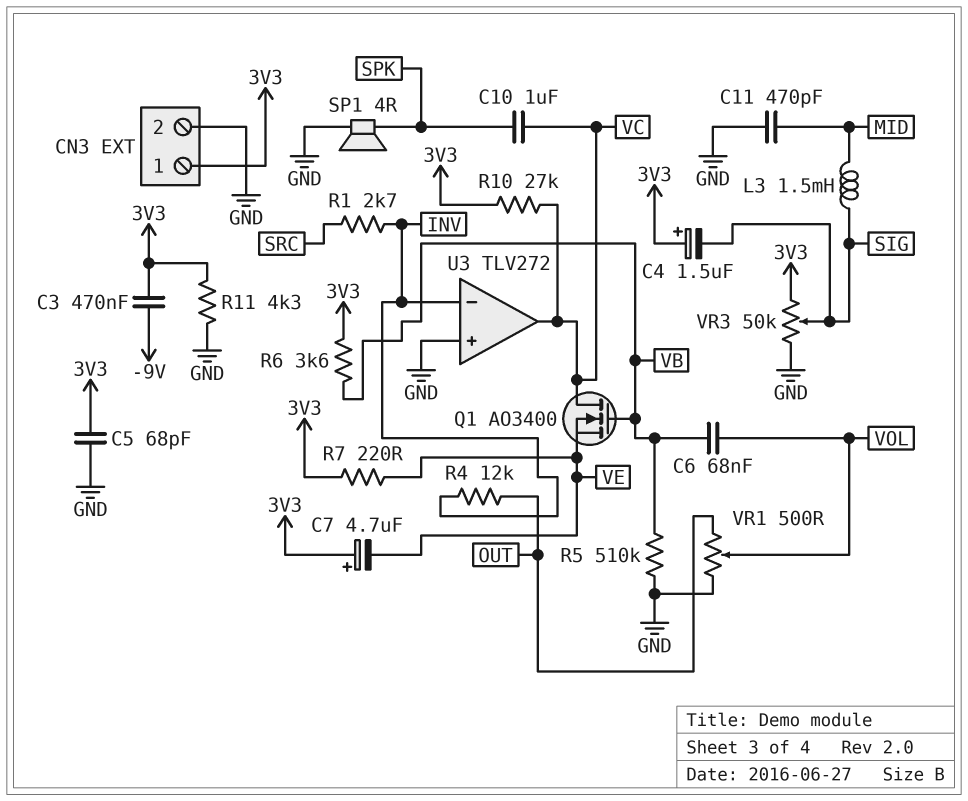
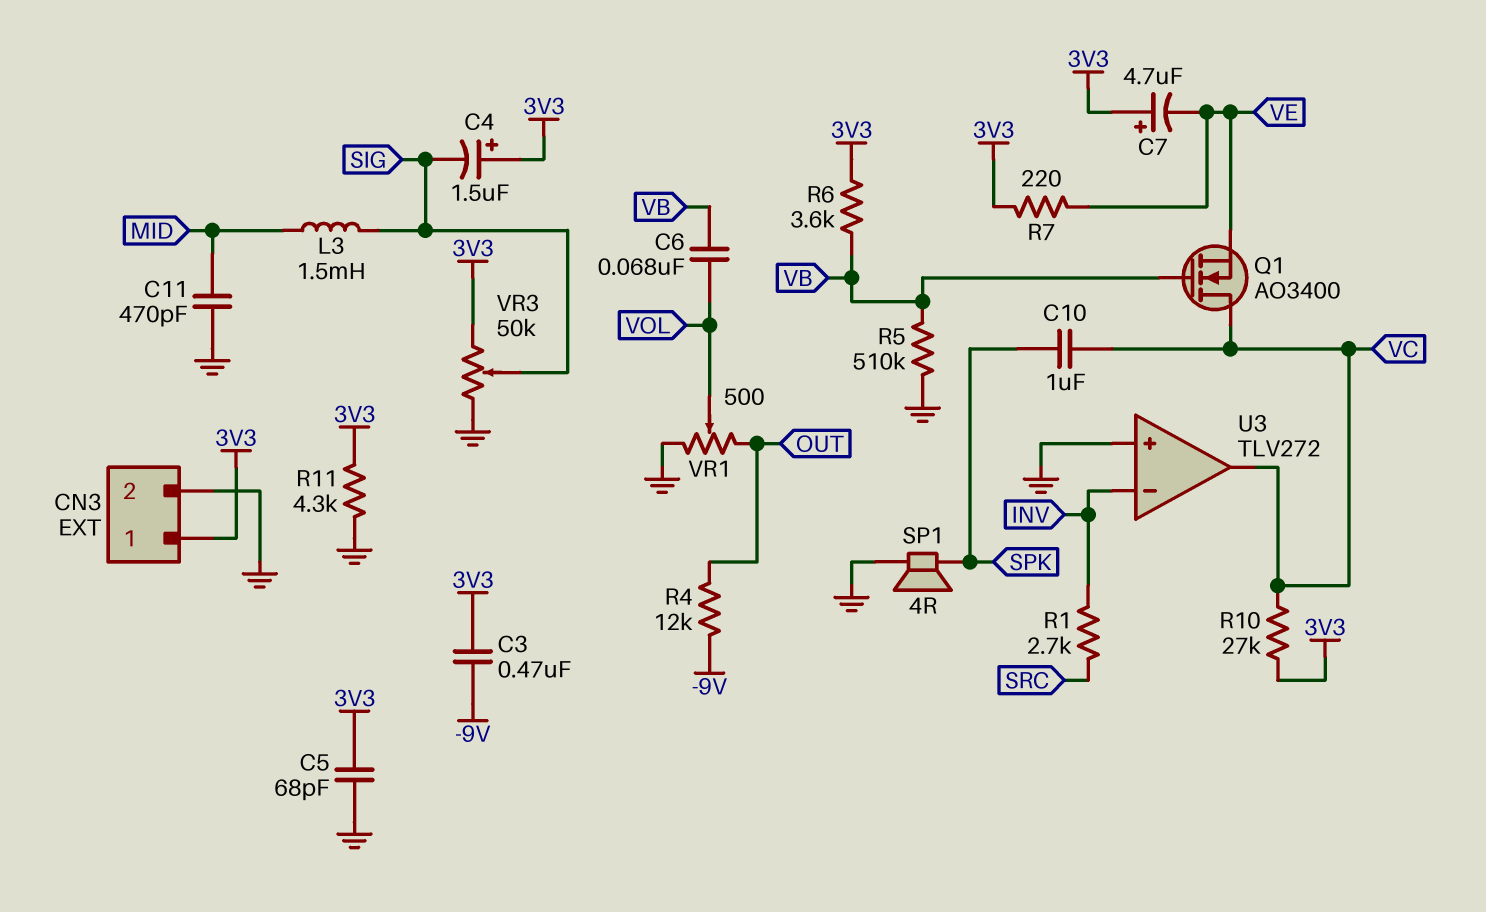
R4: 12k (INV, OUT) -> 12k (-9V, OUT)

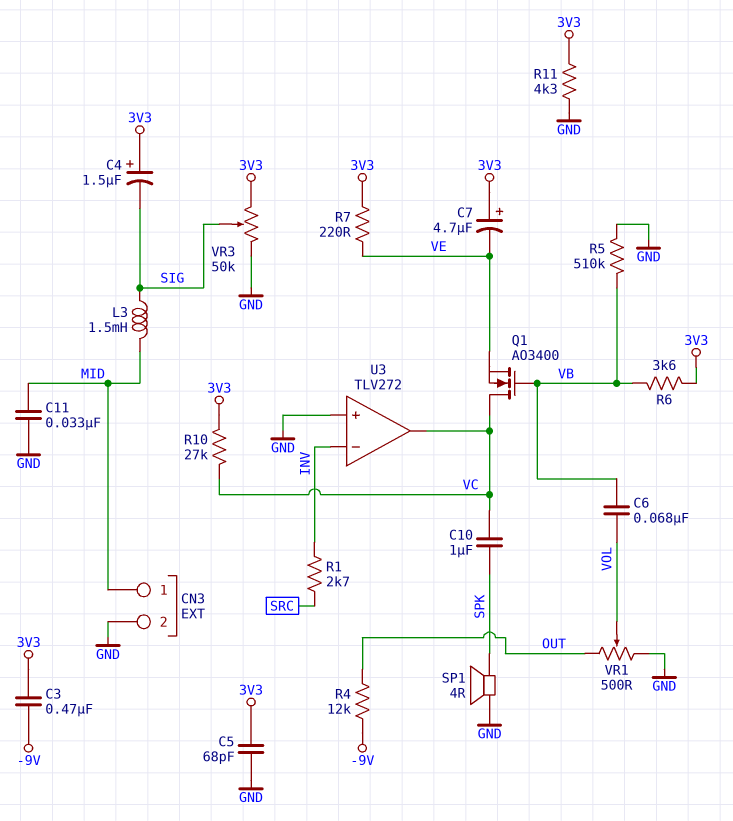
C11: 470pF (GND, MID) -> 33nF (GND, MID)
CN3 pin 1: 3V3 -> MID

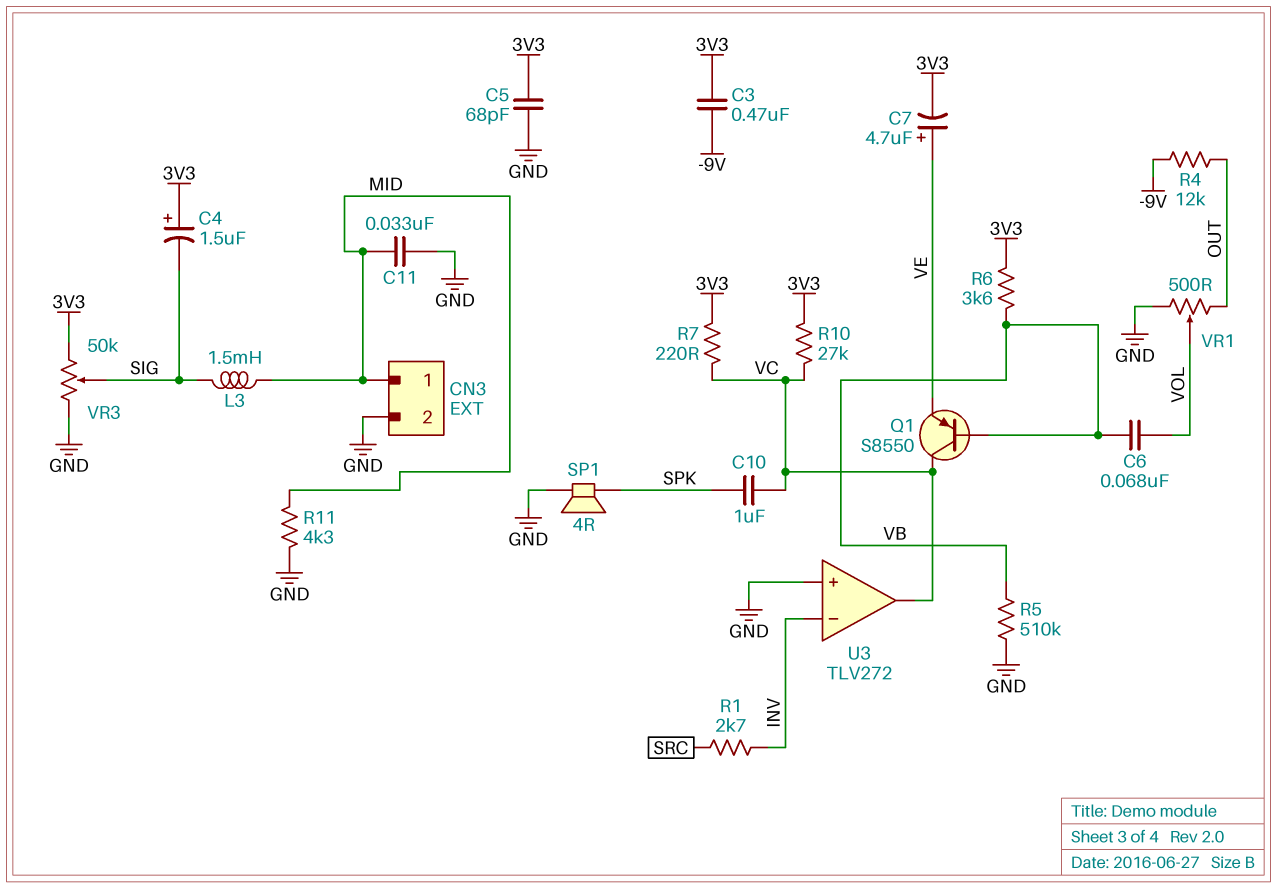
C7: 4.7uF (plus 3V3, minus VE) -> 4.7uF (plus VE, minus 3V3)
Q1: NMOS AO3400 (G VB, D VC, S VE) -> PNP S8550 (B VB, C VC, E VE)
R7: 220 (3V3, VE) -> 220 (3V3, VC)
R11: 4.3k (3V3, GND) -> 4.3k (GND, MID)

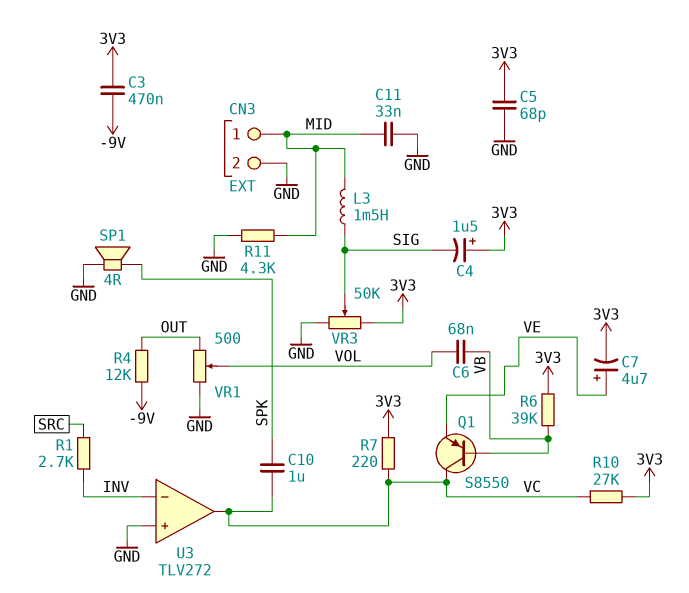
R5: 510k (GND, VB) -> none
R6: 3.6k (3V3, VB) -> 39k (3V3, VB)

